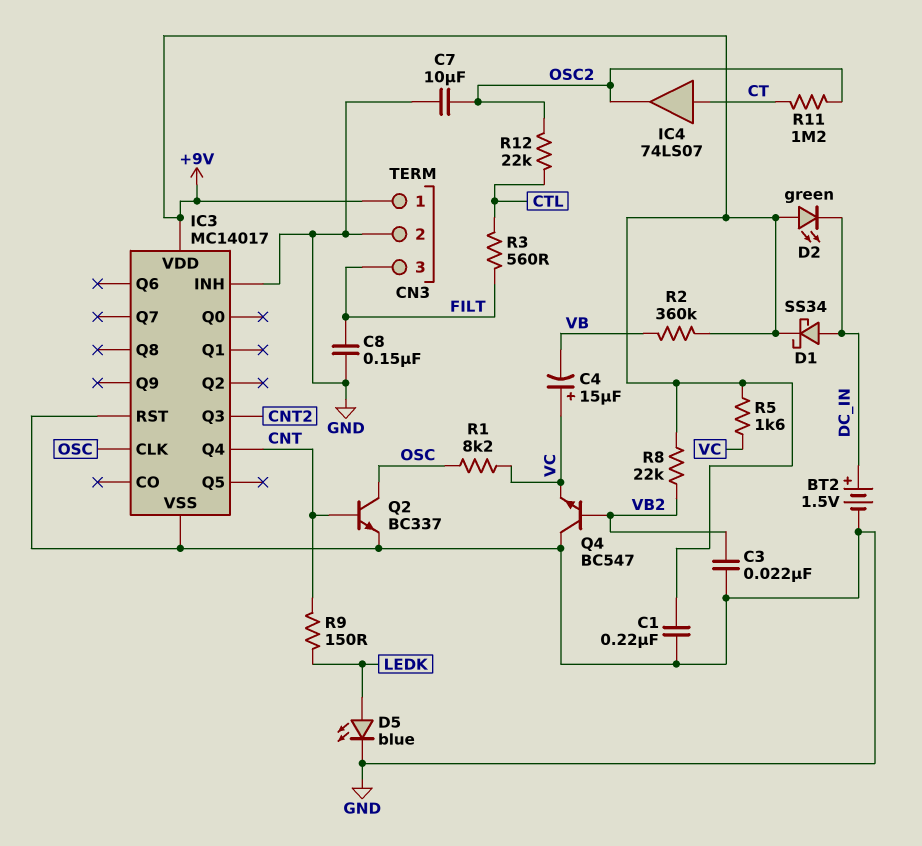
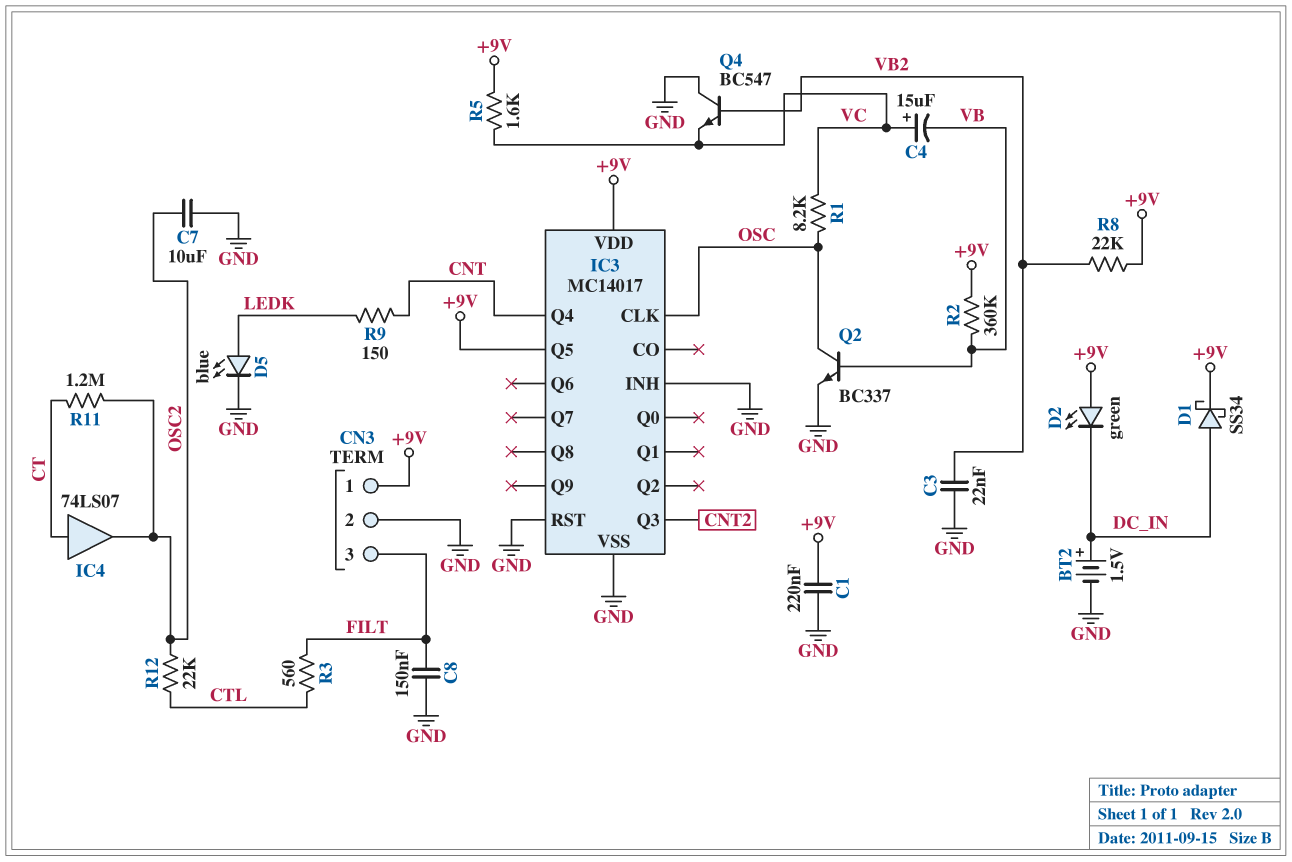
IC3 pin Q5: none -> +9V
Q2: NPN BC337 (B CNT, C OSC, E GND) -> NPN BC337 (B VB, C OSC, E GND)

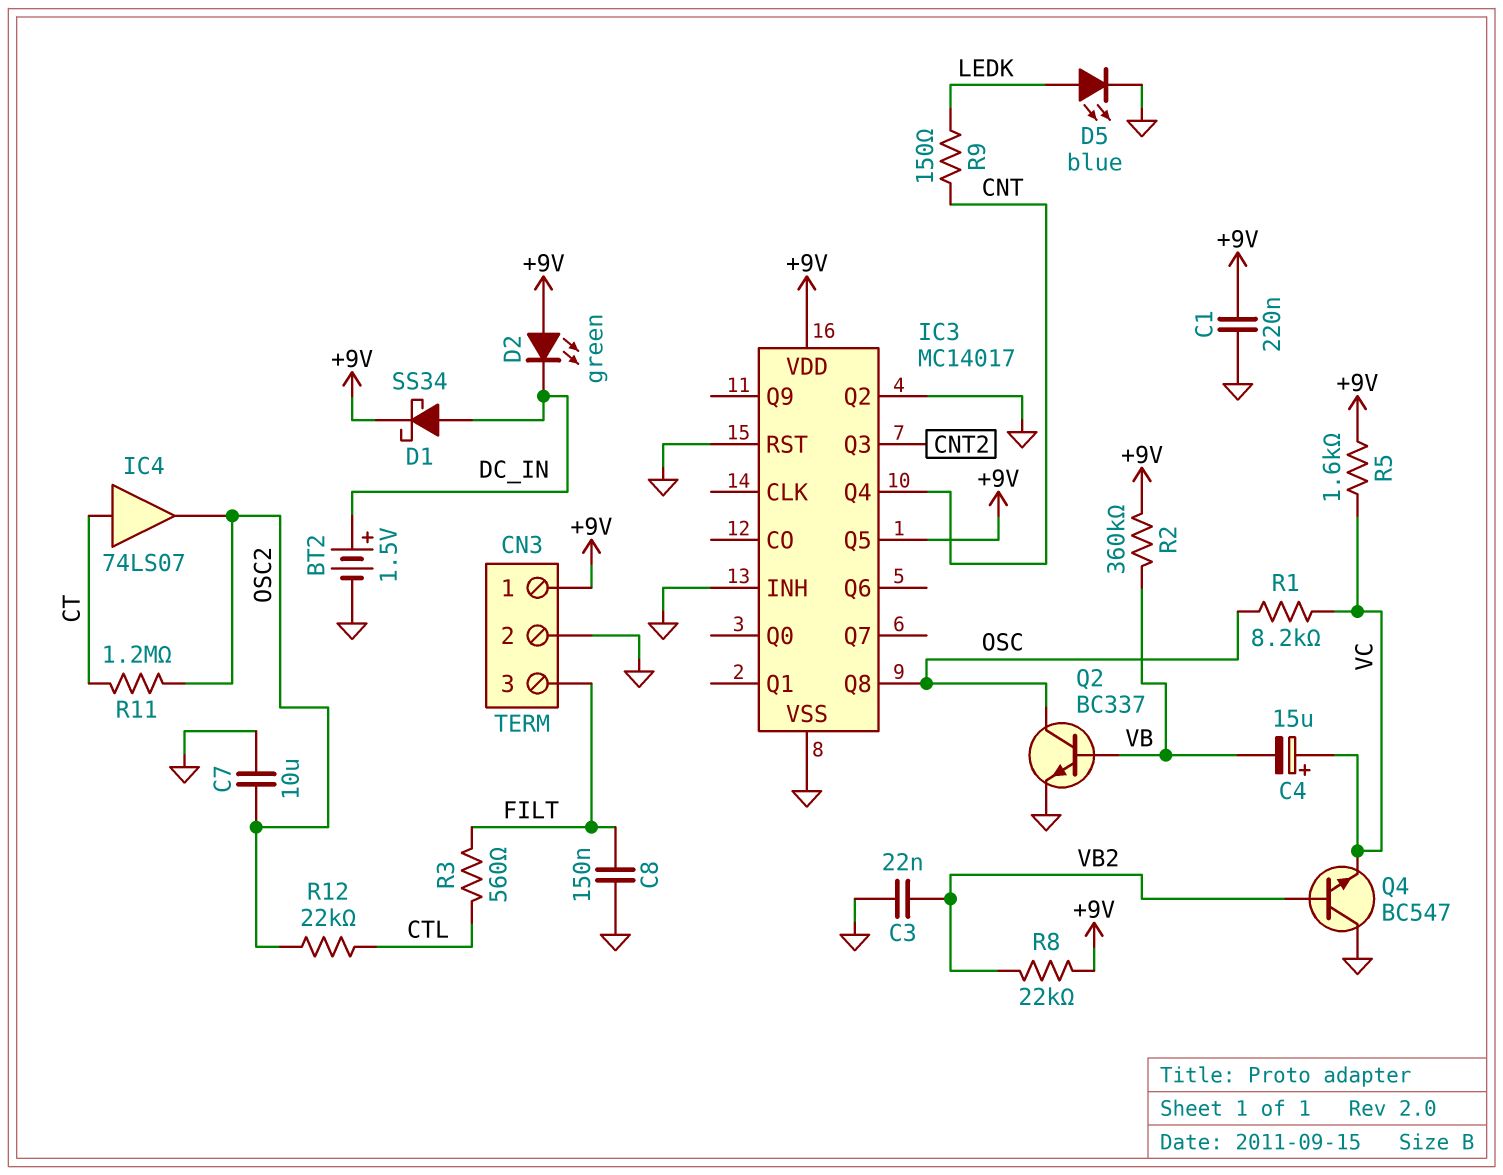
IC3 pin CLK: OSC -> none
IC3 pin Q2: none -> GND
IC3 pin Q8: none -> OSC

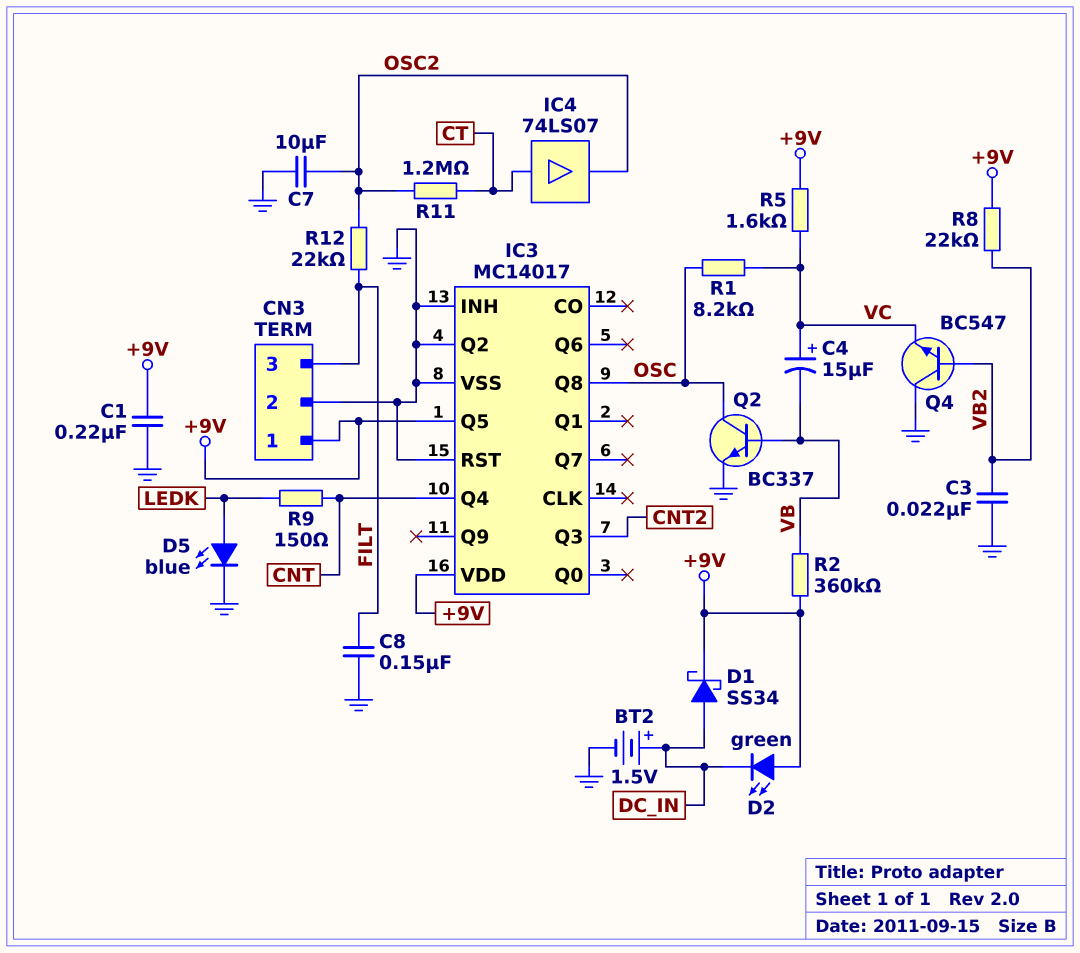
R3: 560 (CTL, FILT) -> none
R12: 22k (CTL, OSC2) -> 22k (FILT, OSC2)

